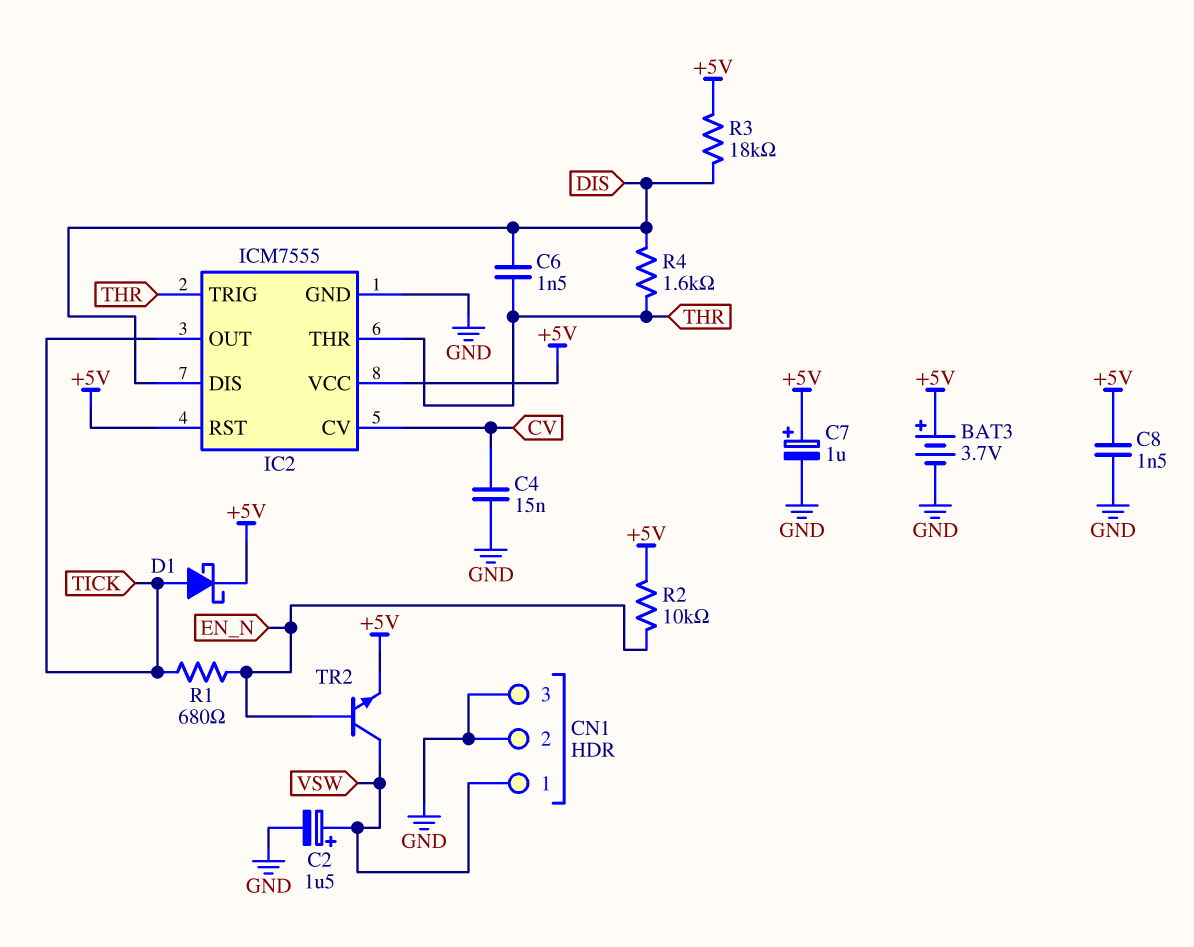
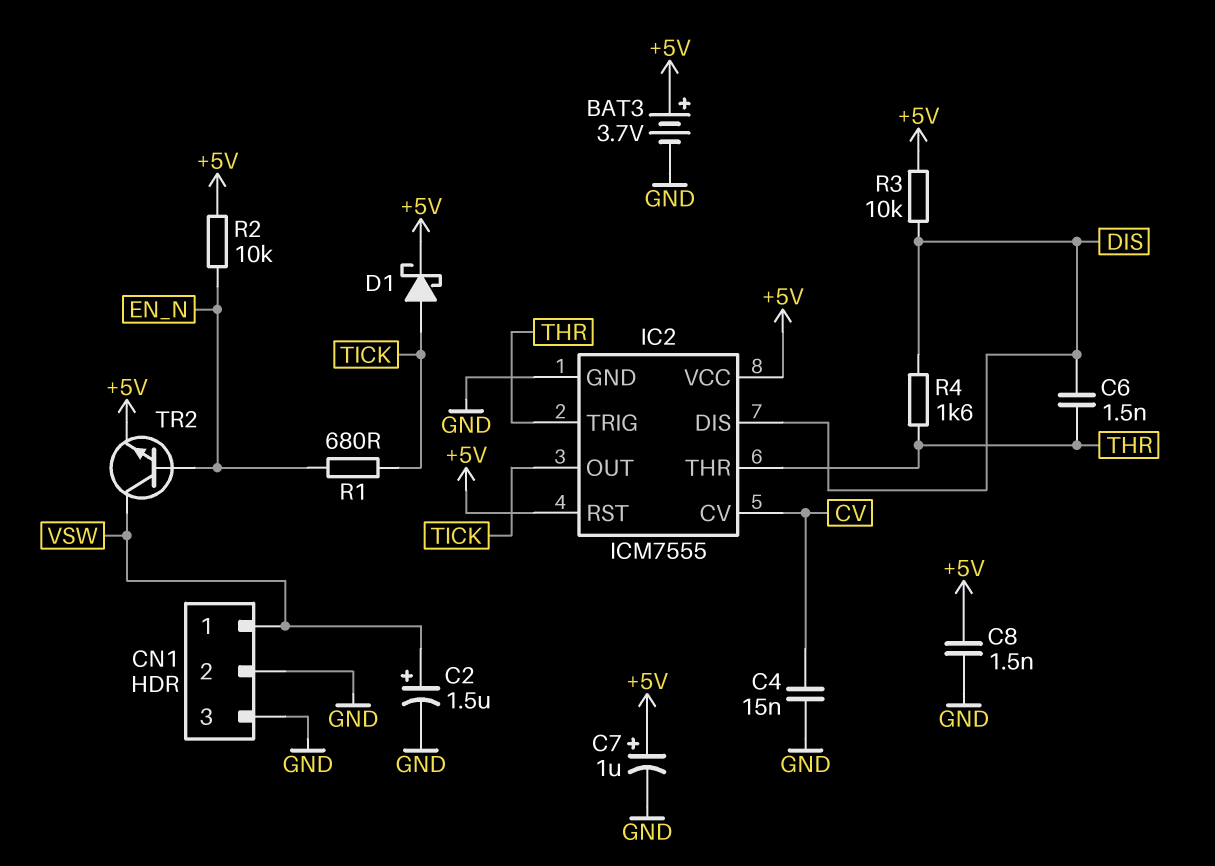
R3: 18k (+5V, DIS) -> 10k (+5V, DIS)

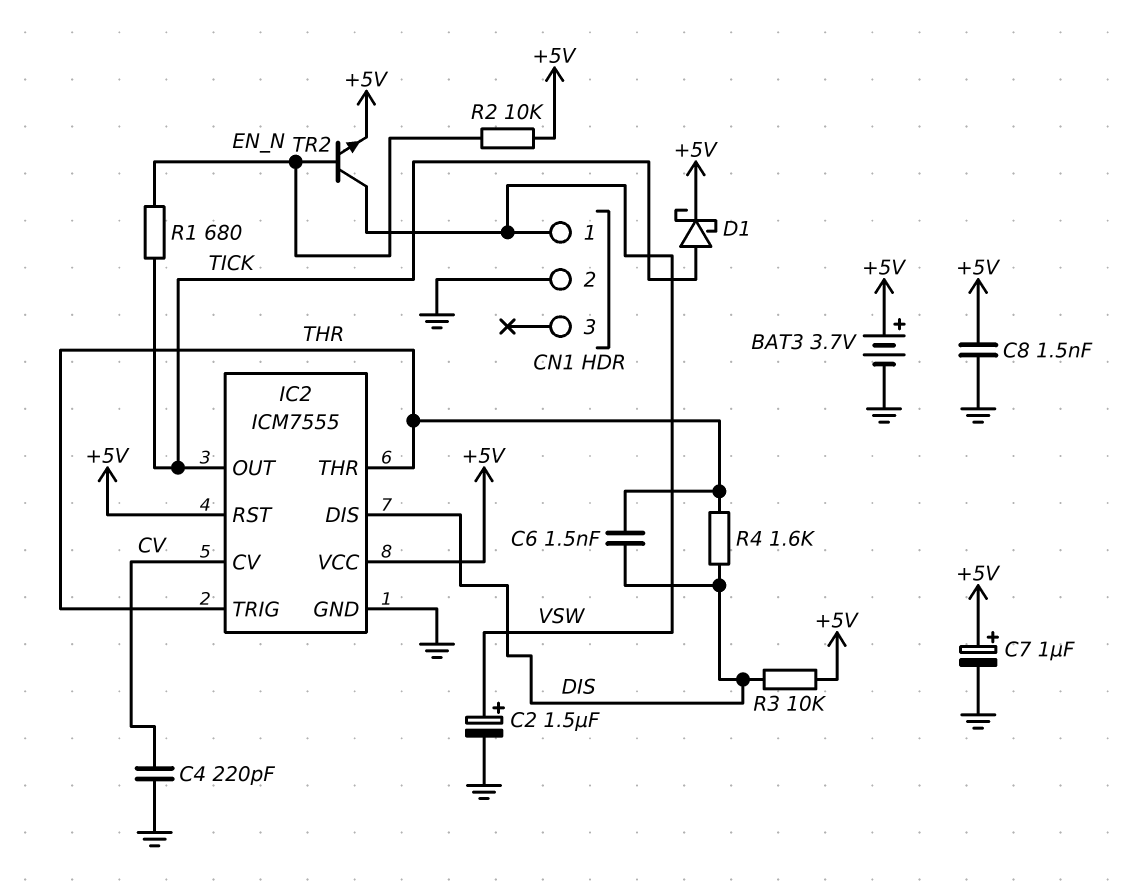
C4: 15nF (CV, GND) -> 220pF (CV, GND)
CN1 pin 3: GND -> none

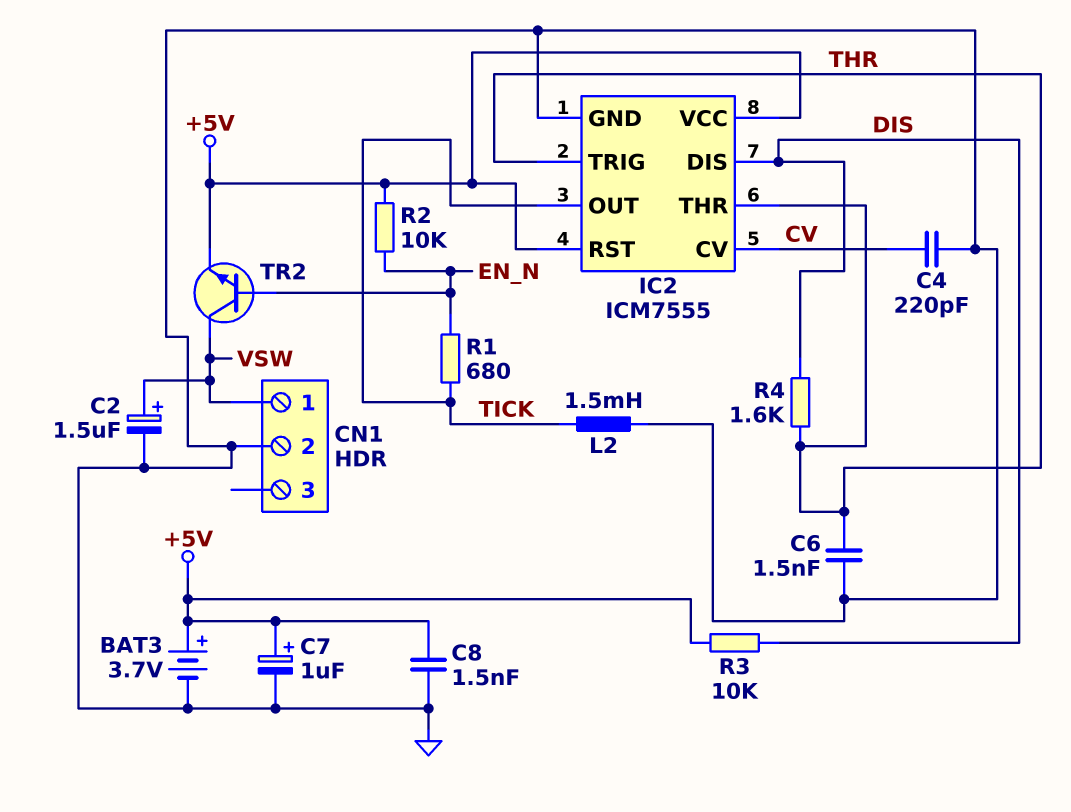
C6: 1.5nF (DIS, THR) -> 1.5nF (GND, THR)
D1: schottky (A TICK, K +5V) -> none
L2: none -> 1.5mH (GND, TICK)

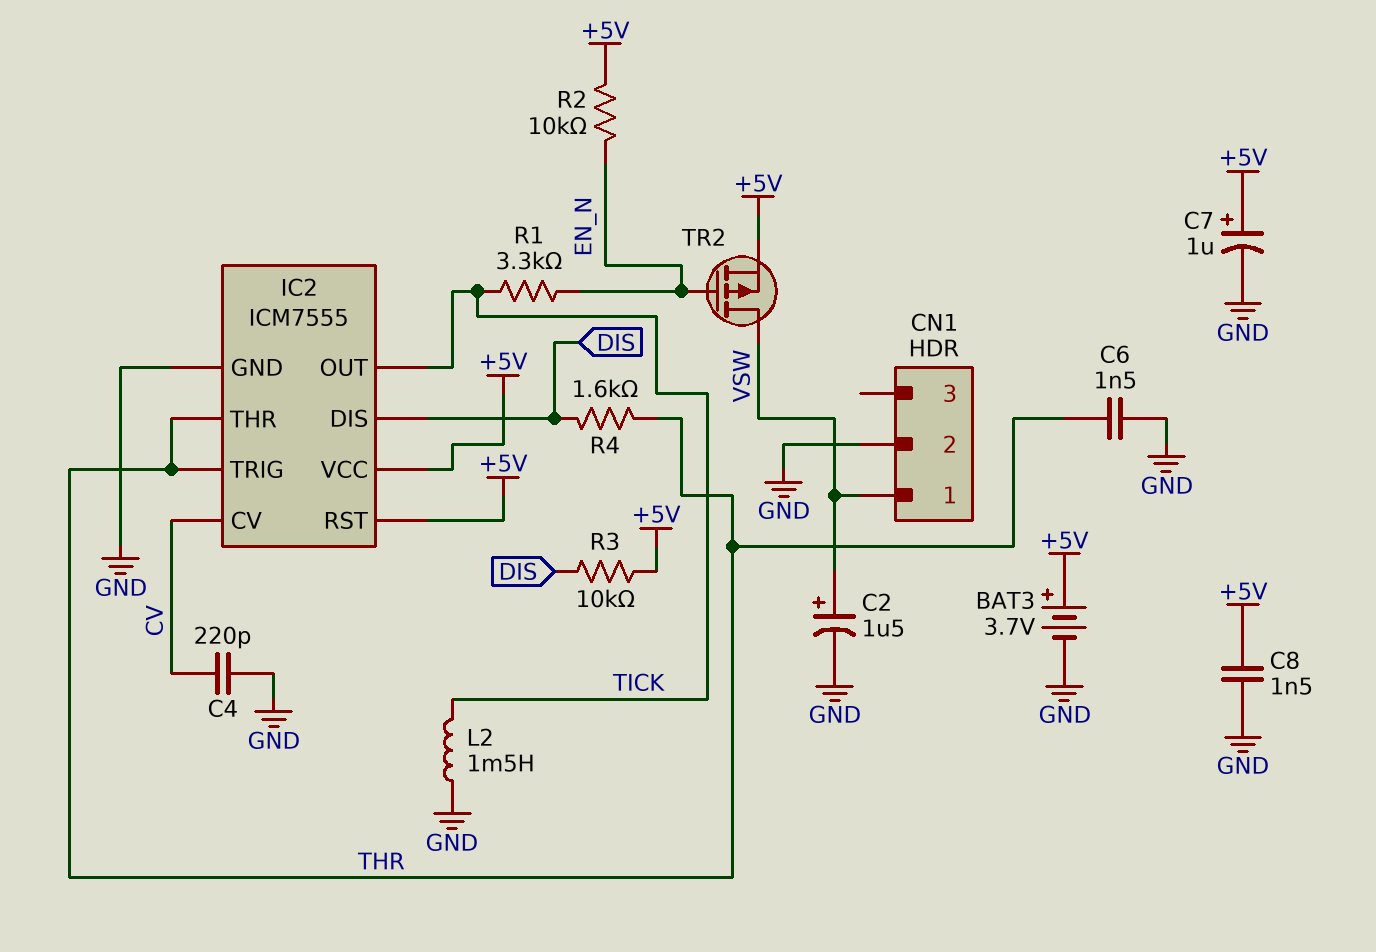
R1: 680 (EN_N, TICK) -> 3.3k (EN_N, TICK)
TR2: NPN (B EN_N, C VSW, E +5V) -> PMOS (G EN_N, D VSW, S +5V)

